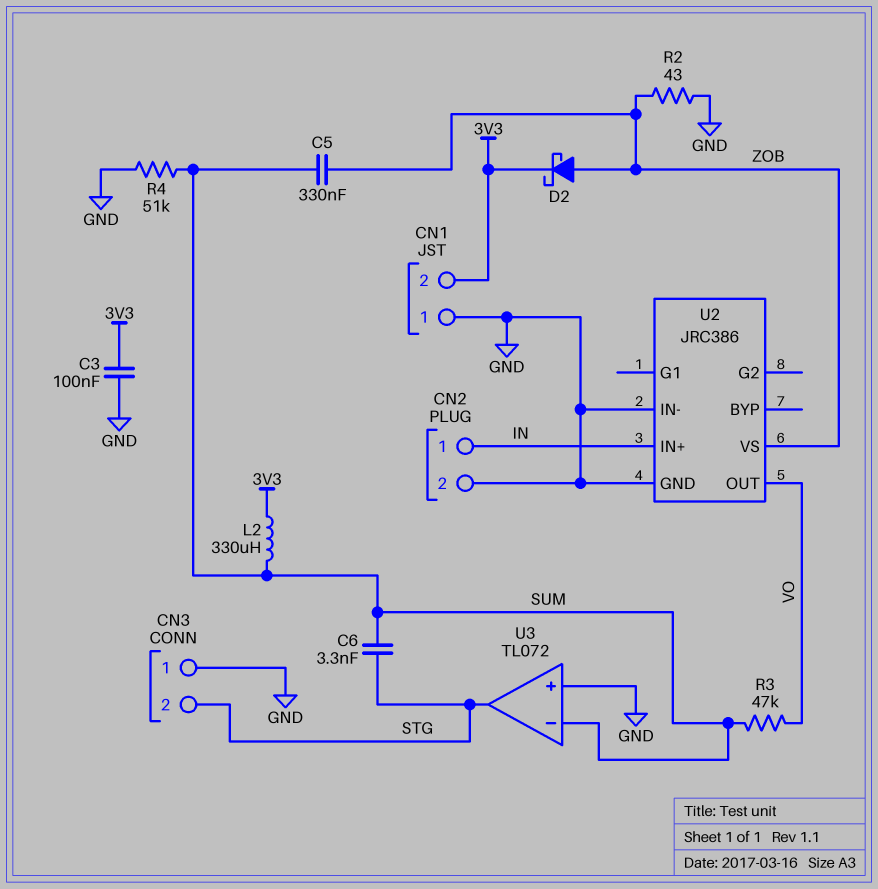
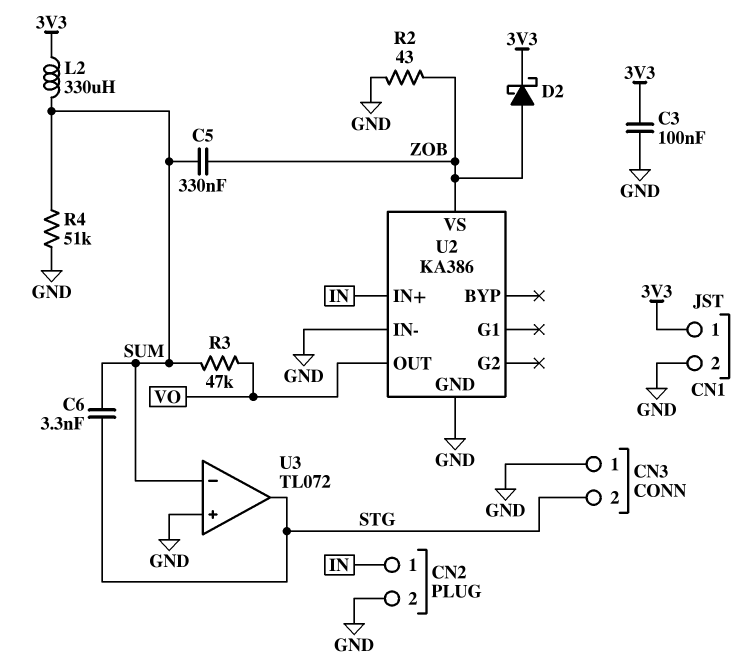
CN1 pin 1: GND -> 3V3
CN1 pin 2: 3V3 -> GND
U2: JRC386 -> KA386

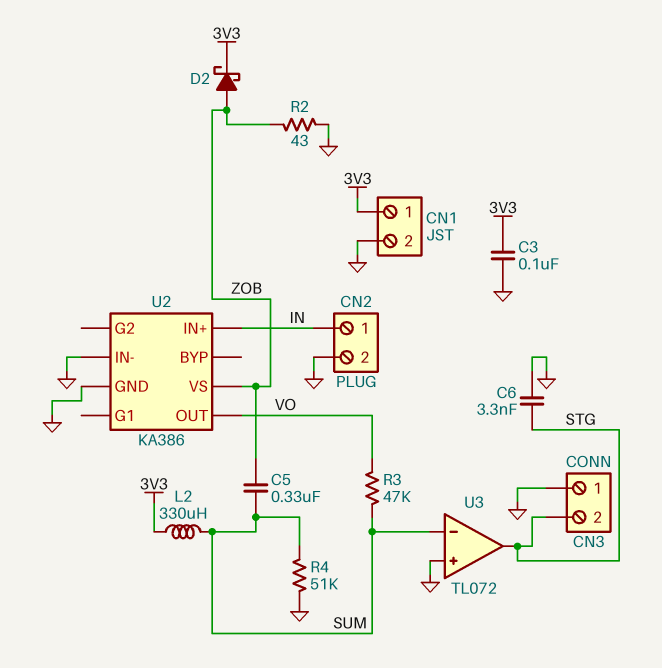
C6: 3.3nF (STG, SUM) -> 3.3nF (GND, STG)

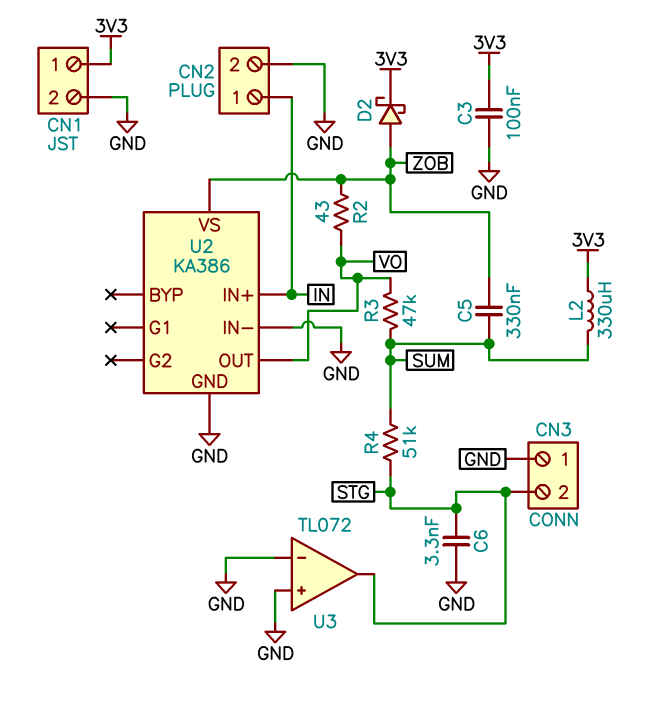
R2: 43 (GND, ZOB) -> 43 (VO, ZOB)
R4: 51k (GND, SUM) -> 51k (STG, SUM)
U3 pin in-: SUM -> GND

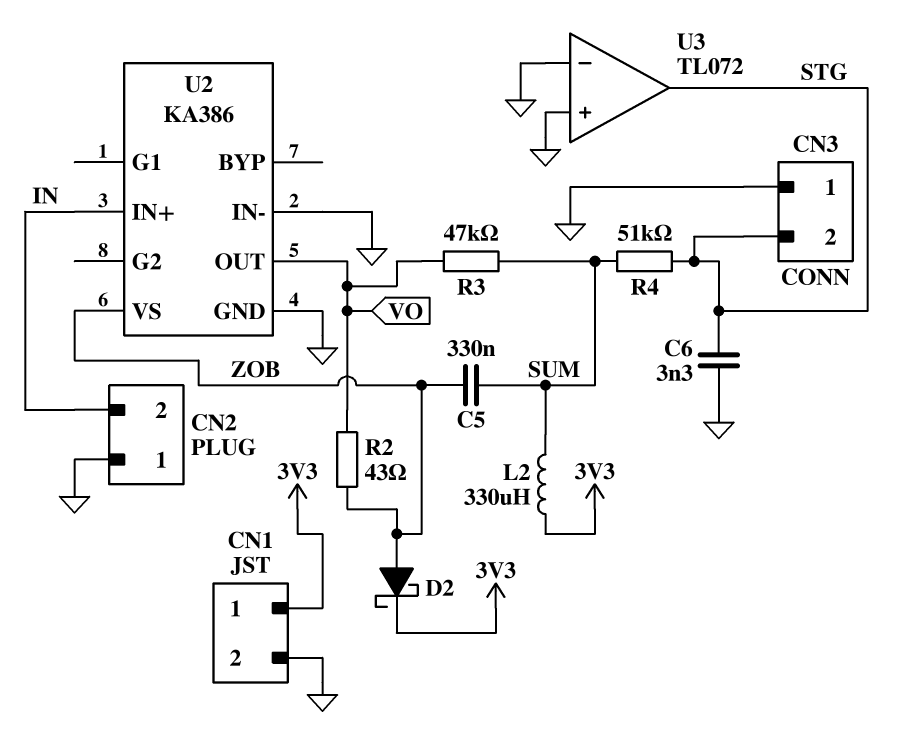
C3: 100nF (3V3, GND) -> none
CN2 pin 1: IN -> GND
CN2 pin 2: GND -> IN

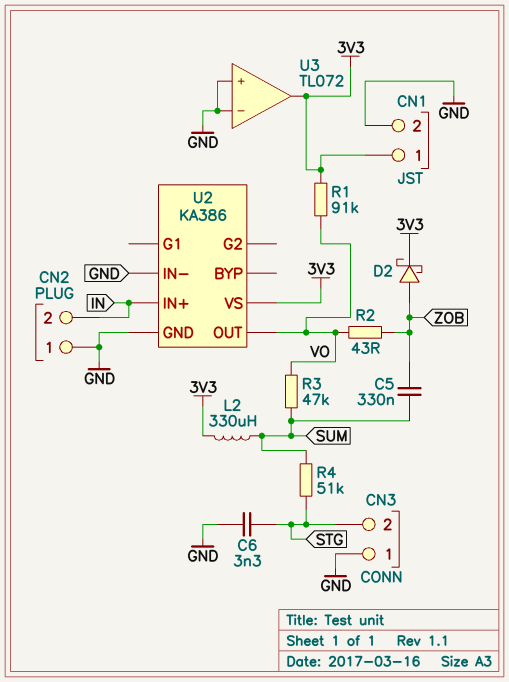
R1: none -> 91k (3V3, VO)
U2 pin VS: ZOB -> 3V3
U3 pin out: STG -> 3V3

